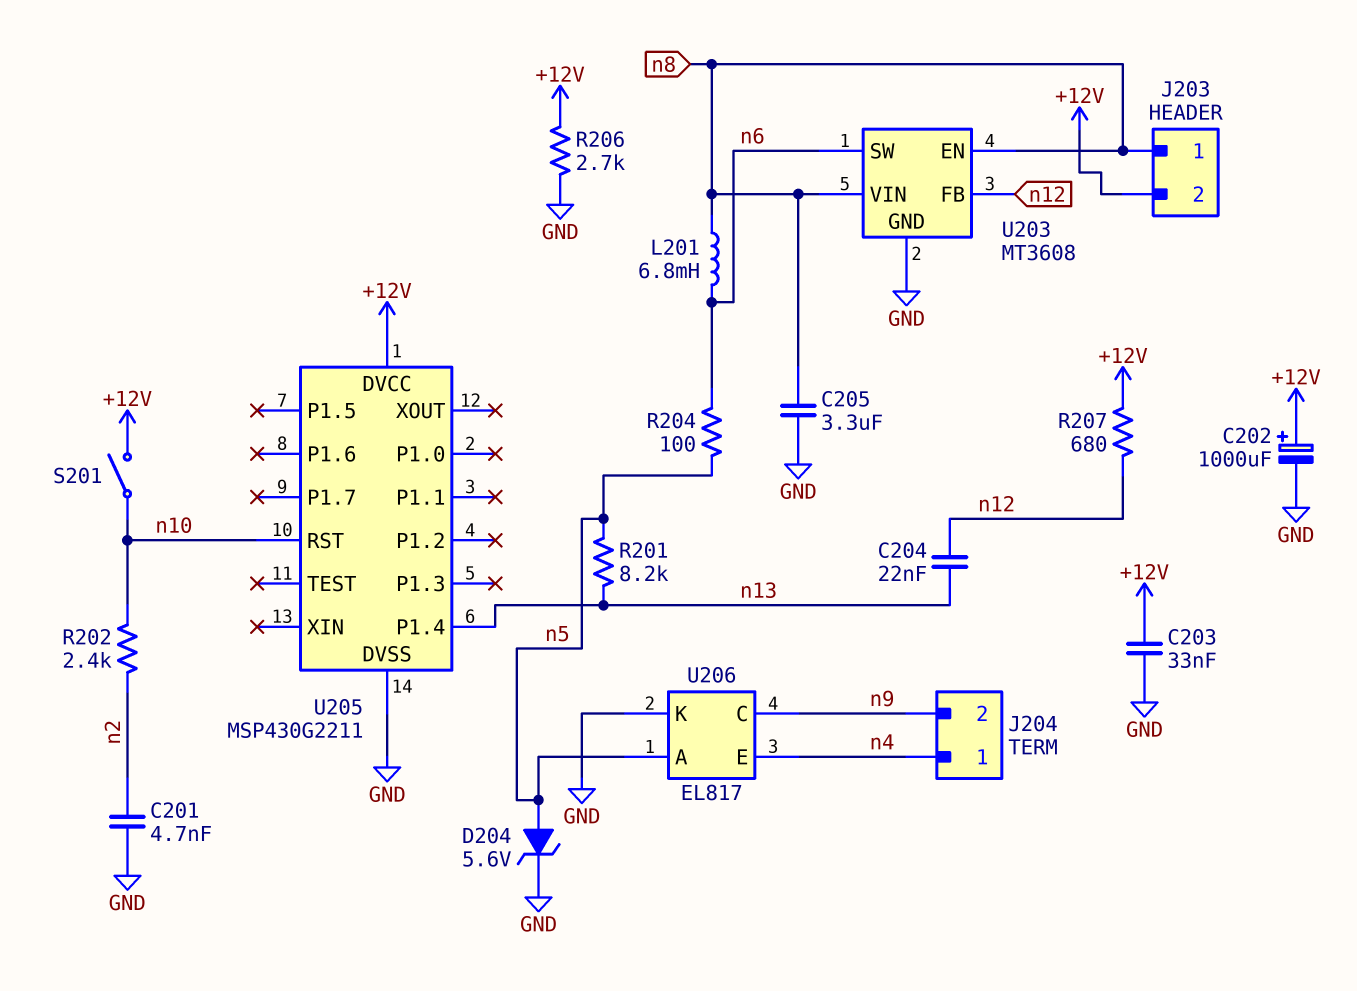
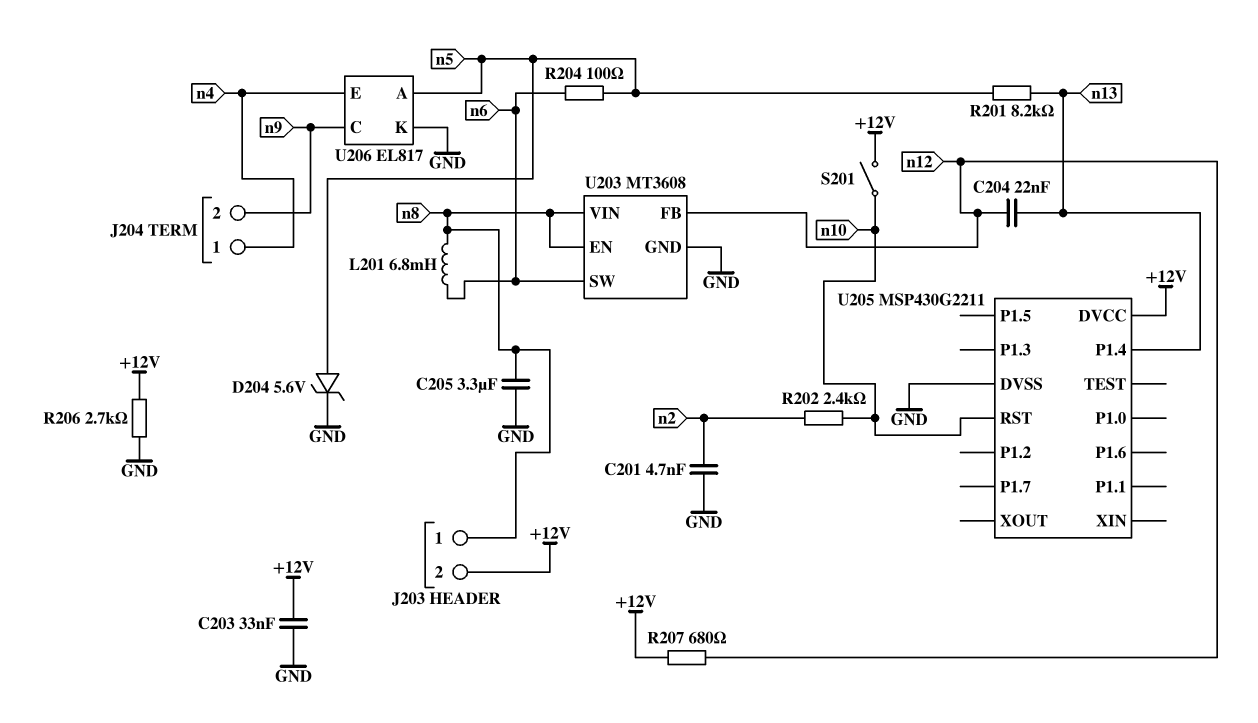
C202: 1000uF (plus +12V, minus GND) -> none

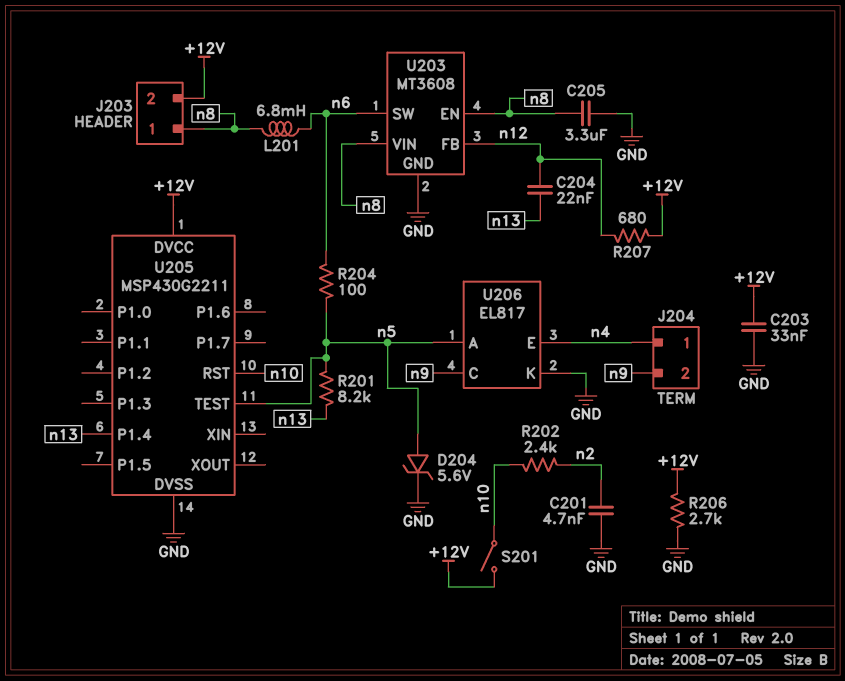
U205 pin TEST: none -> n5

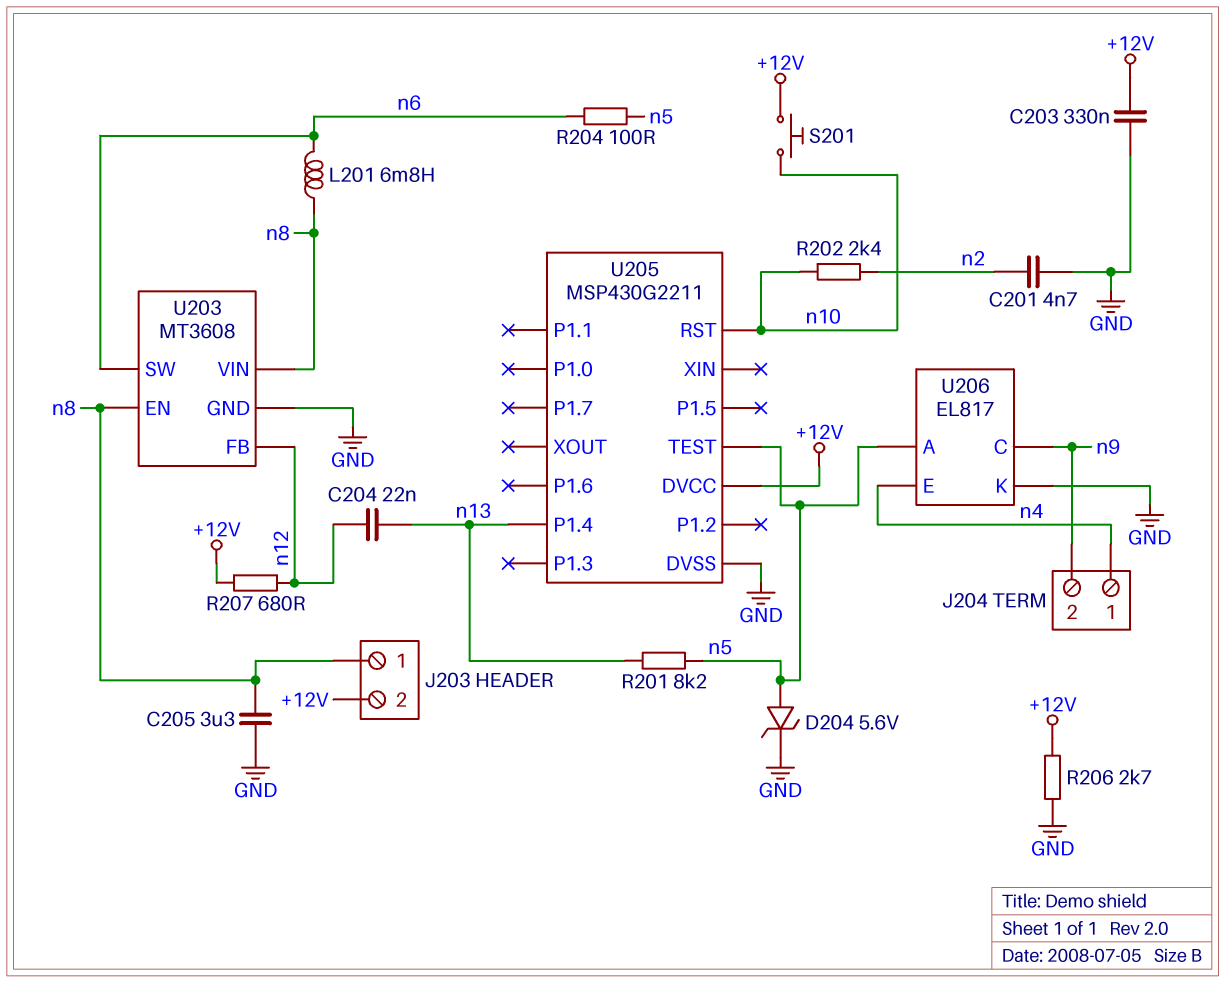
C203: 33nF (+12V, GND) -> 330nF (+12V, GND)
S201: switch (+12V, n10) -> button (+12V, n10)

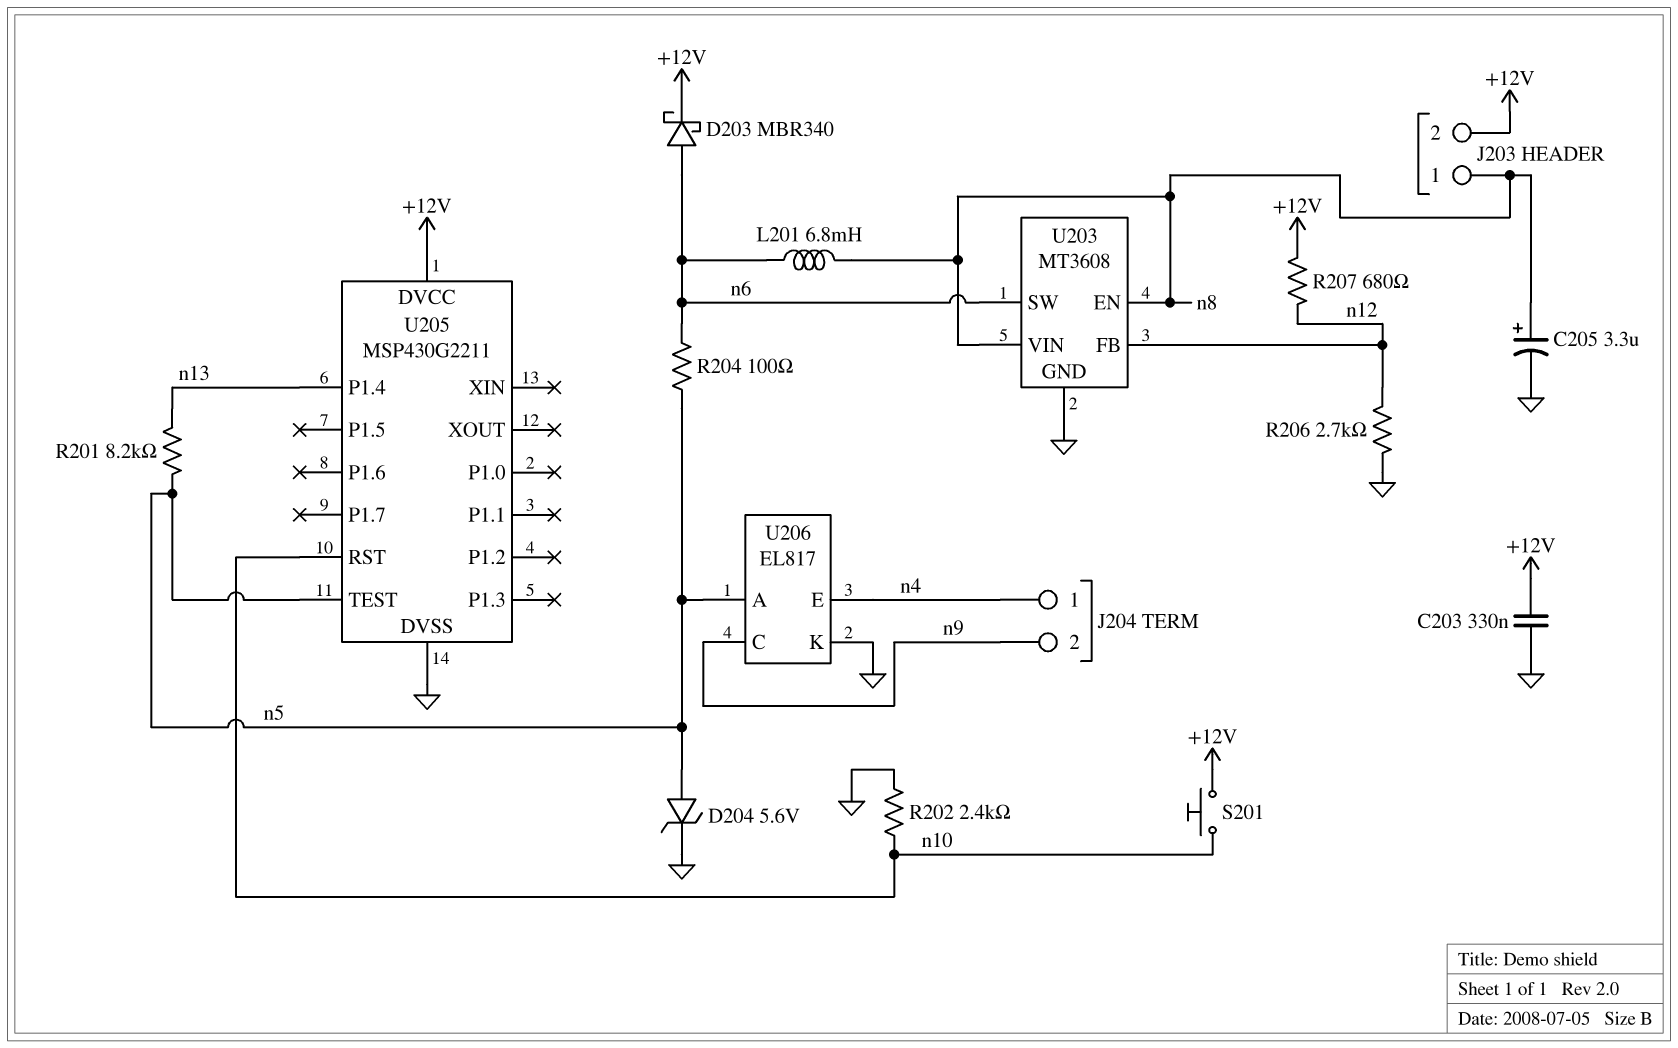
C201: 4.7nF (GND, n2) -> none
C204: 22nF (n12, n13) -> none
C205: 3.3uF (GND, n8) -> 3.3uF (plus n8, minus GND)
D203: none -> schottky MBR340 (A n6, K +12V)
R202: 2.4k (n2, n10) -> 2.4k (GND, n10)
R206: 2.7k (+12V, GND) -> 2.7k (GND, n12)

